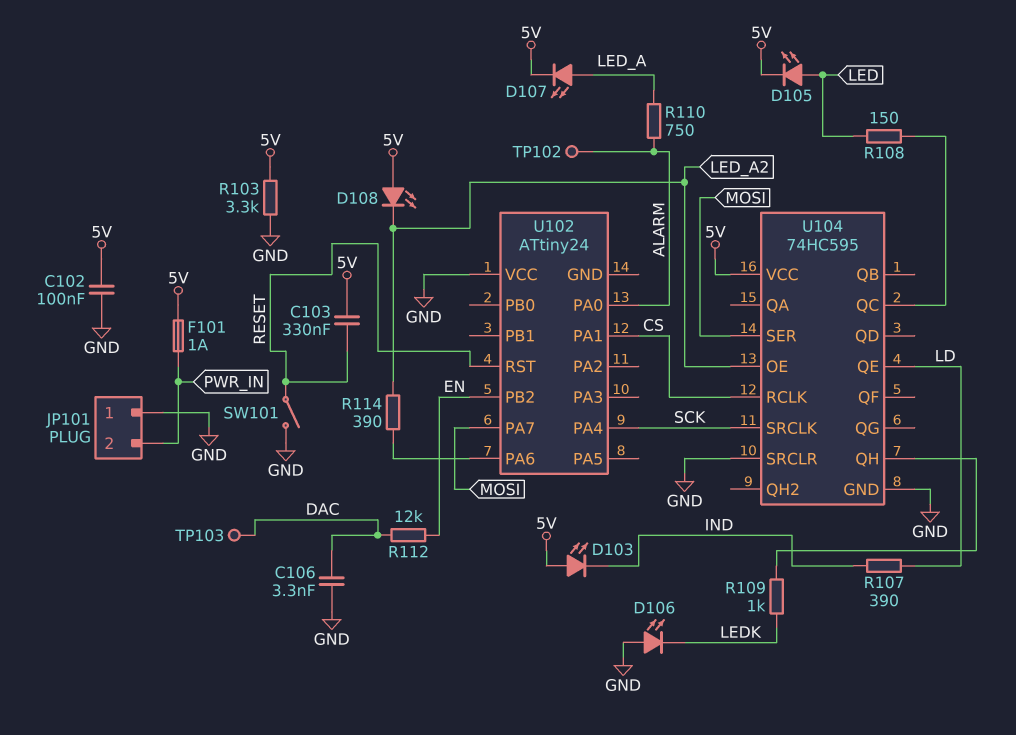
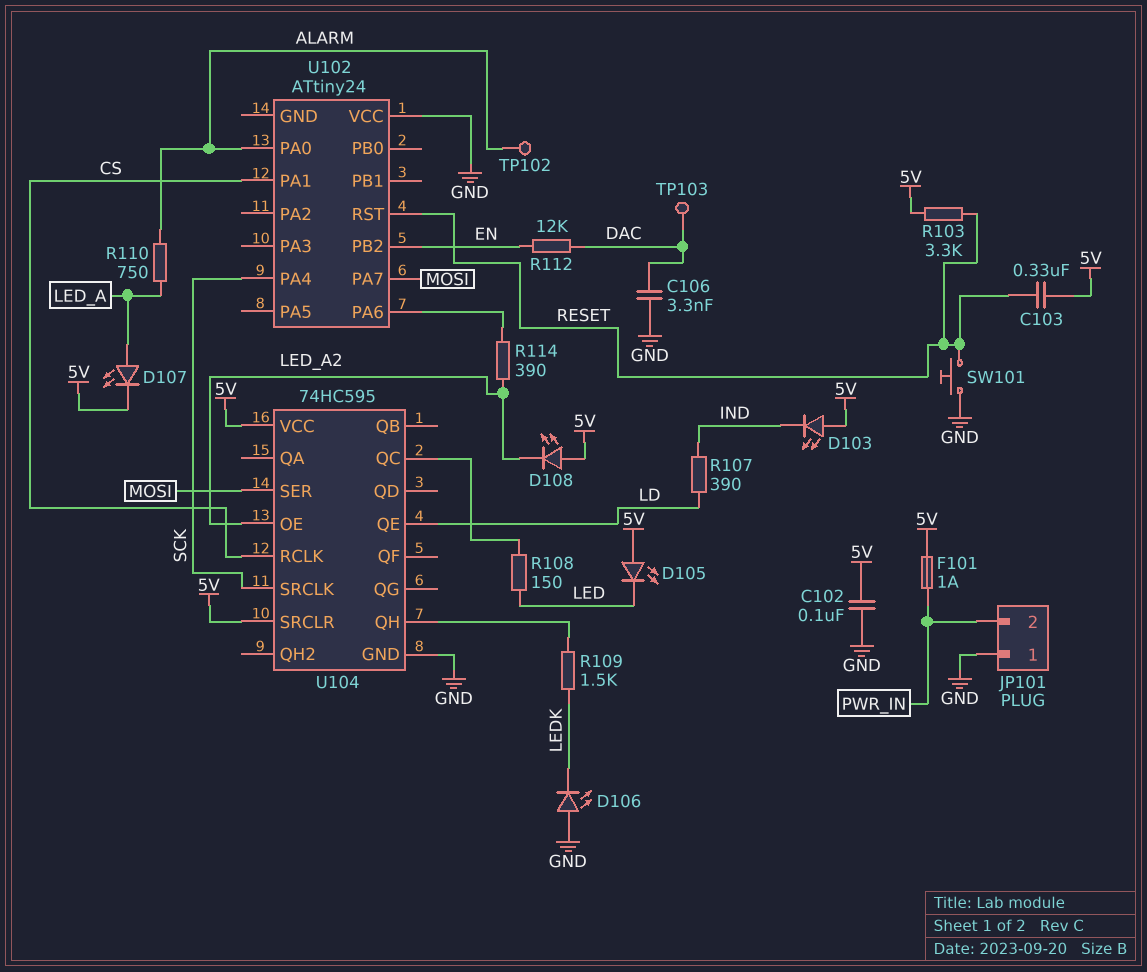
D105: LED (A LED, K 5V) -> LED (A 5V, K LED)
R103: 3.3k (5V, GND) -> 3.3k (5V, RESET)
R109: 1k (LEDK, U104/QH) -> 1.5k (LEDK, U104/QH)
SW101: switch (GND, RESET) -> button (GND, RESET)
U104 pin SRCLR: GND -> 5V

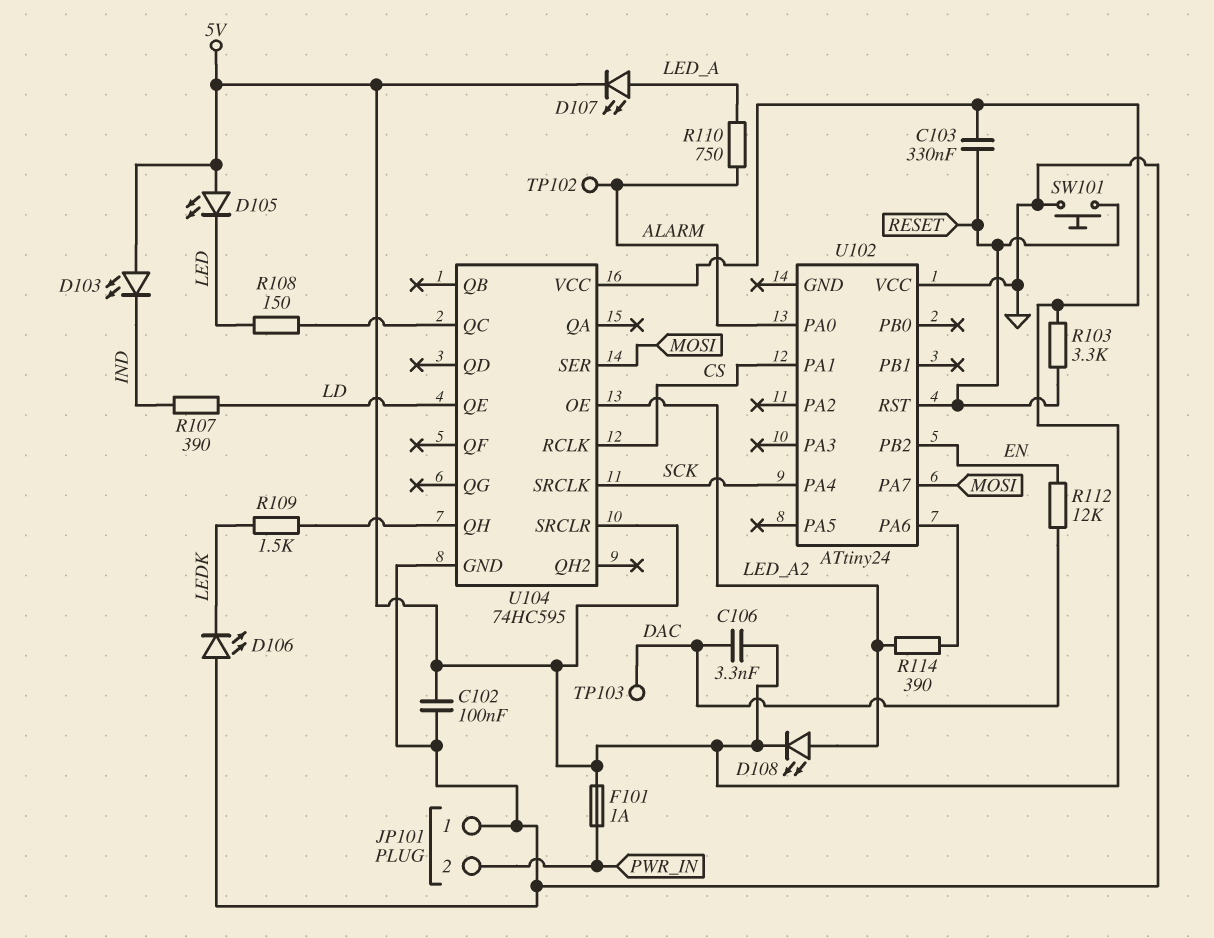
C106: 3.3nF (DAC, GND) -> 3.3nF (5V, DAC)
D108: LED (A 5V, K LED_A2) -> LED (A LED_A2, K 5V)

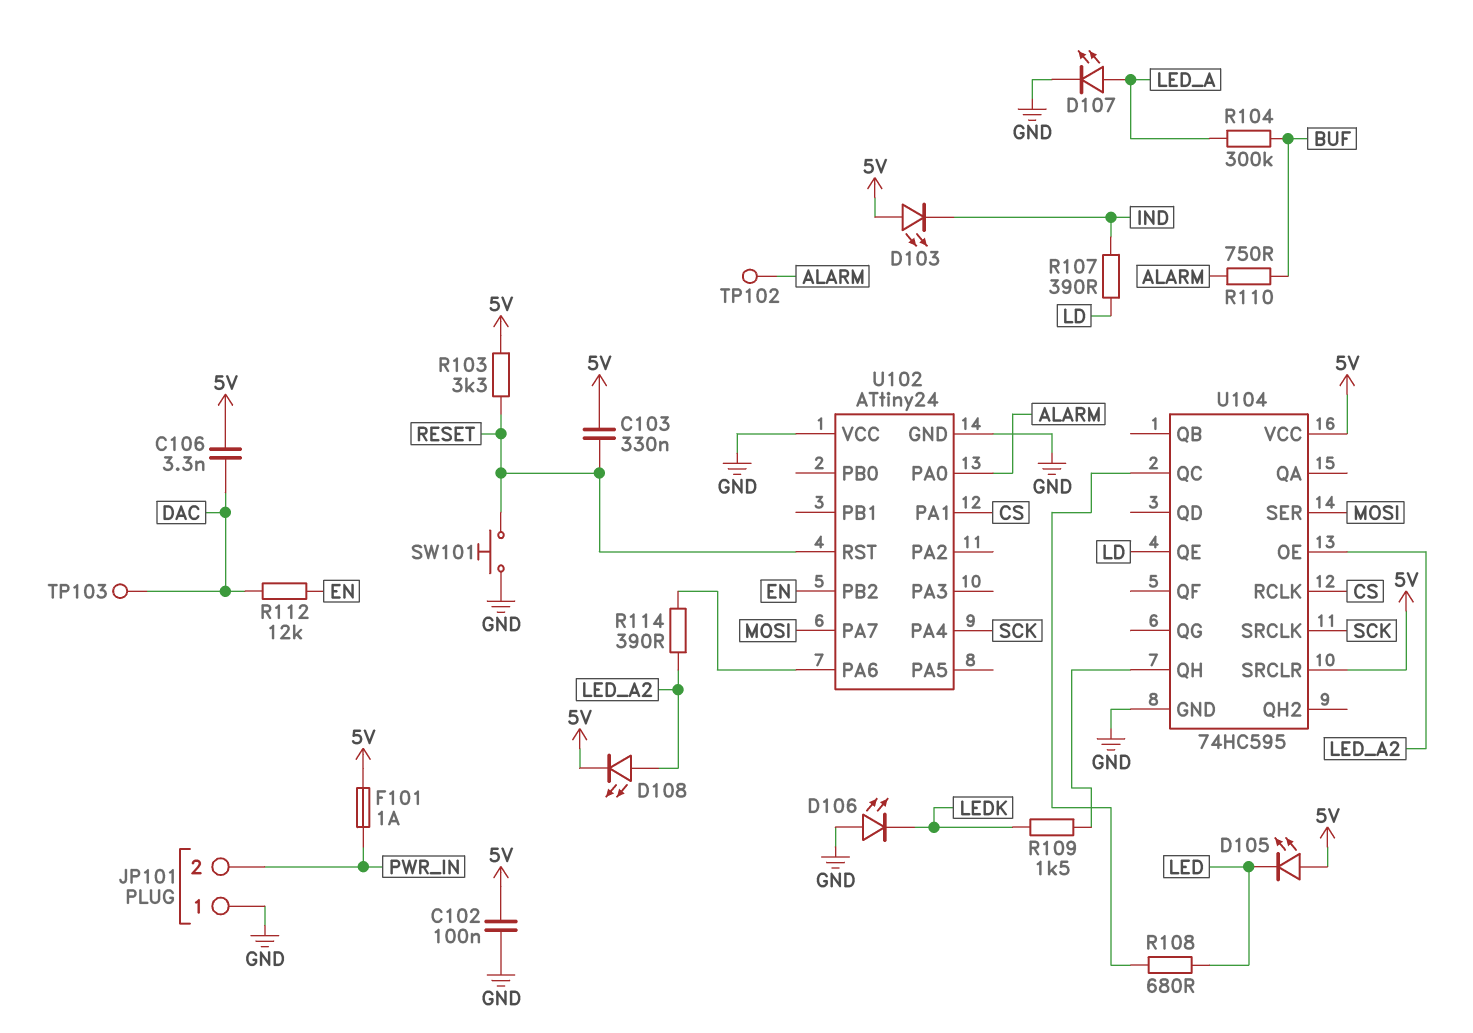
D107: LED (A LED_A, K 5V) -> LED (A LED_A, K GND)
R104: none -> 300k (BUF, LED_A)
R108: 150 (LED, U104/QC) -> 680 (LED, U104/QC)
R110: 750 (ALARM, LED_A) -> 750 (ALARM, BUF)
U102 pin GND: none -> GND

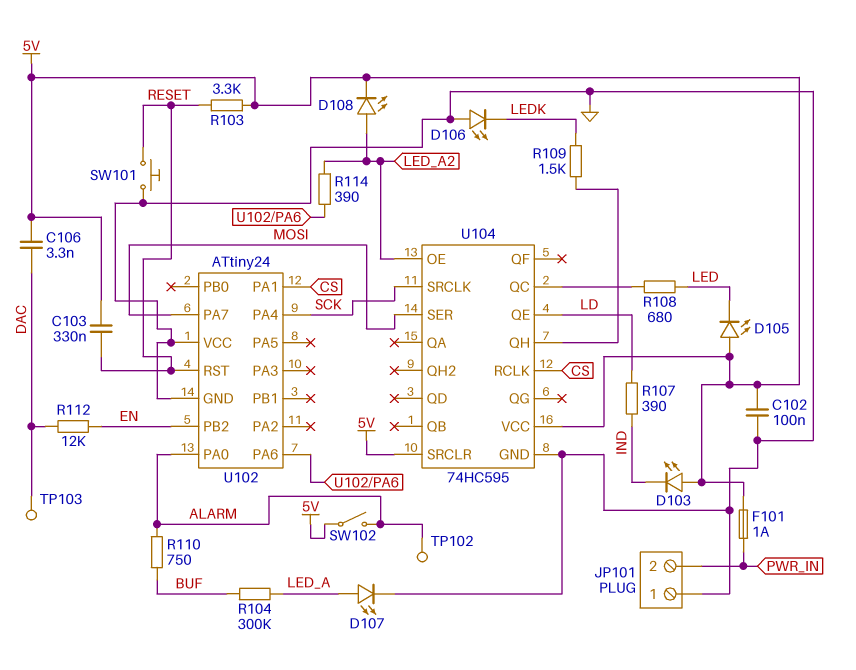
SW102: none -> switch (5V, ALARM)

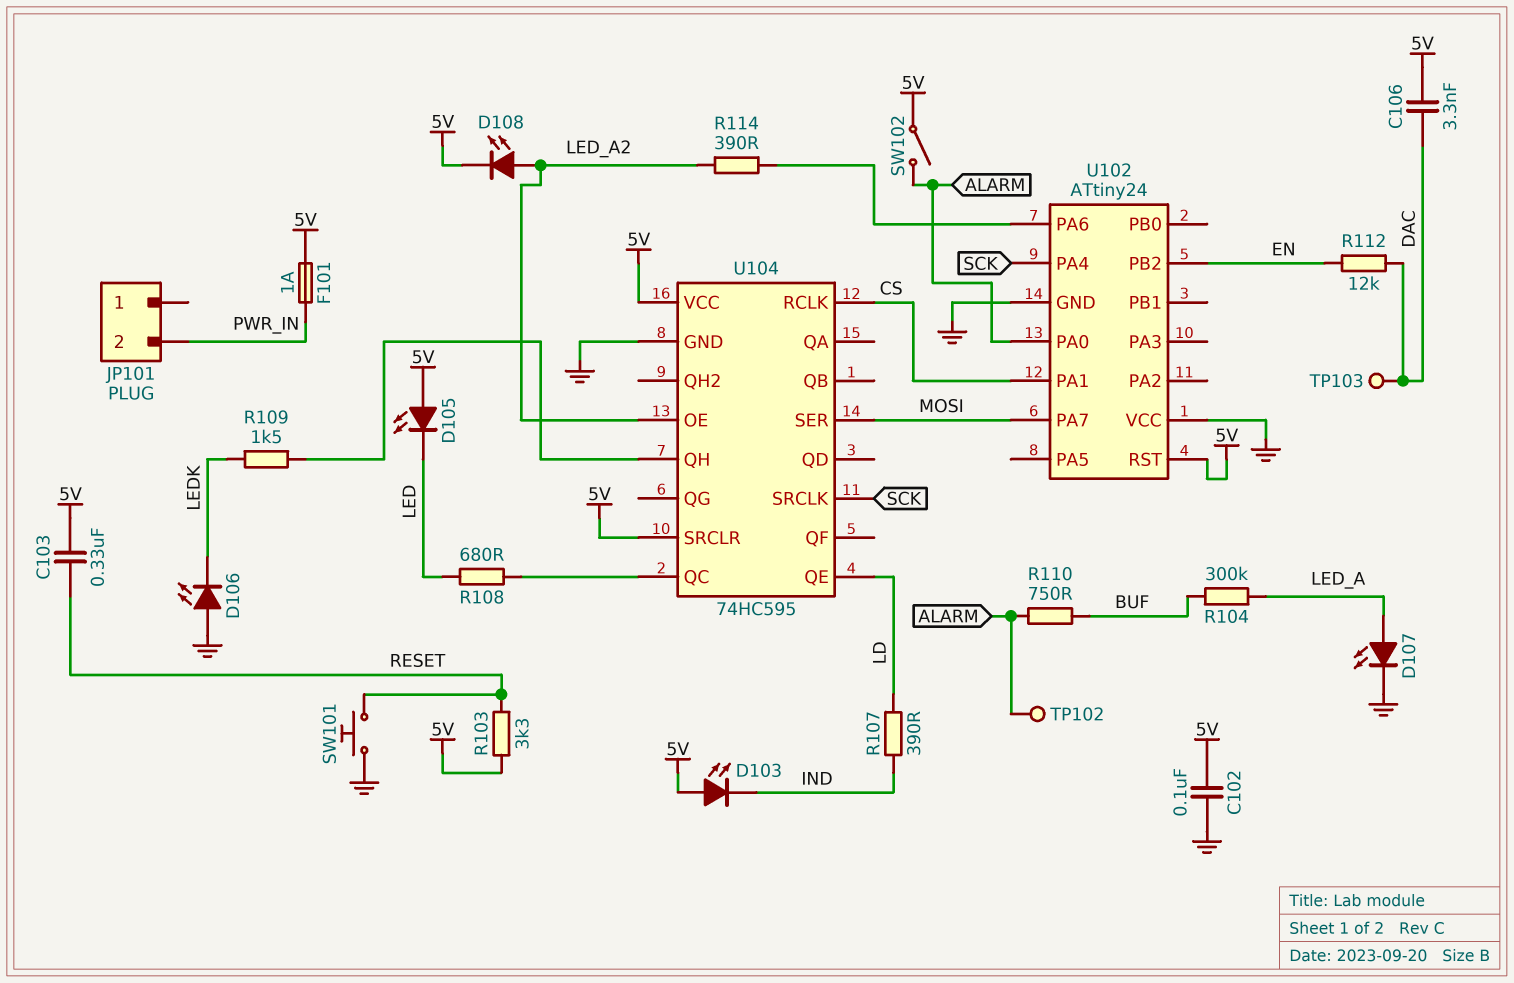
JP101 pin 1: GND -> none
U102 pin RST: RESET -> 5V

